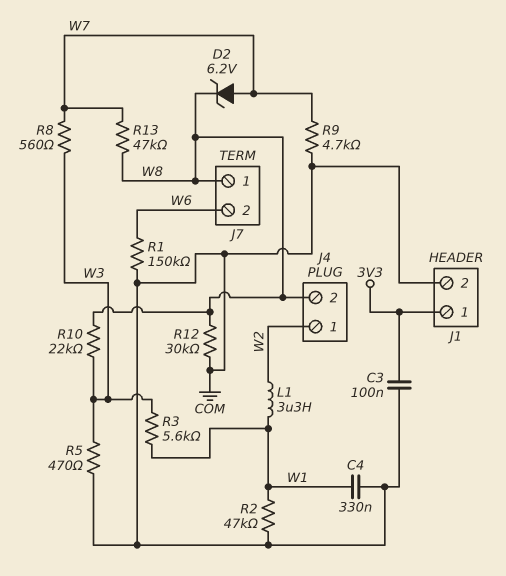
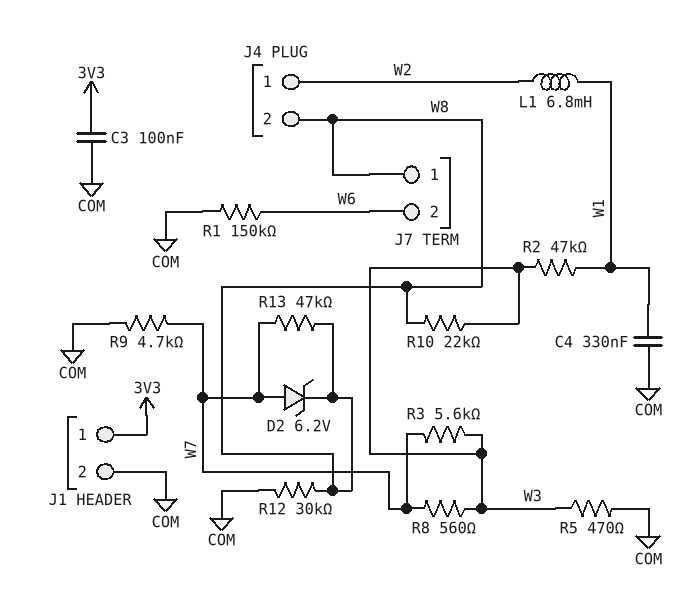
L1: 3.3uH (W1, W2) -> 6.8mH (W1, W2)
R2: 47k (COM, W1) -> 47k (W1, W3)
R3: 5.6k (W1, W3) -> 5.6k (W3, W7)

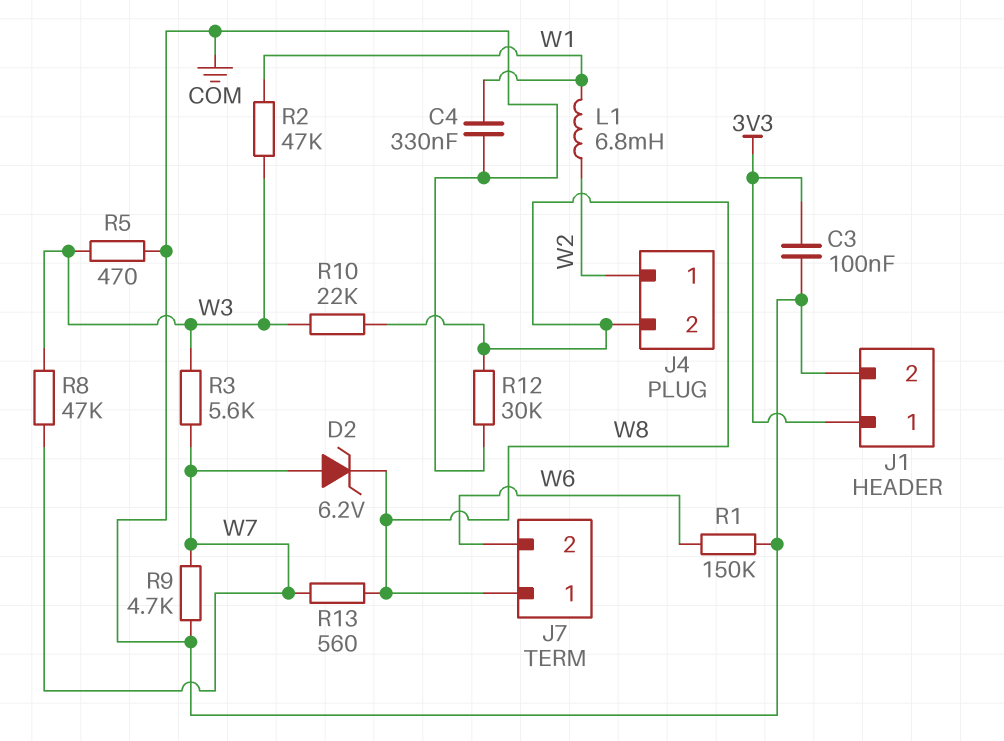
R8: 560 (W3, W7) -> 47k (W3, W7)
R13: 47k (W7, W8) -> 560 (W7, W8)

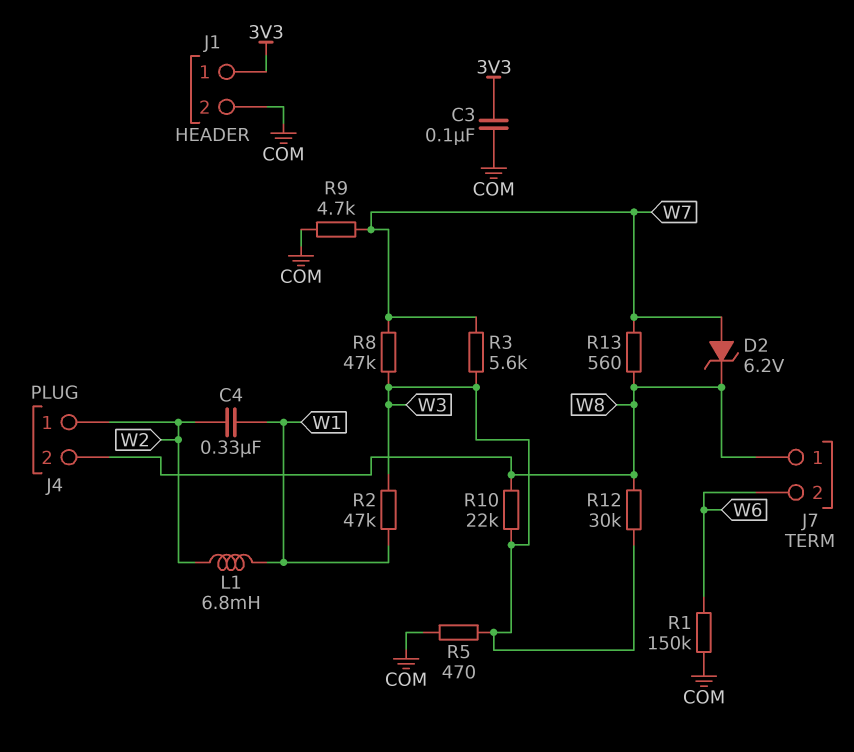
C4: 330nF (COM, W1) -> 330nF (W1, W2)
R12: 30k (COM, W8) -> 30k (W3, W8)

